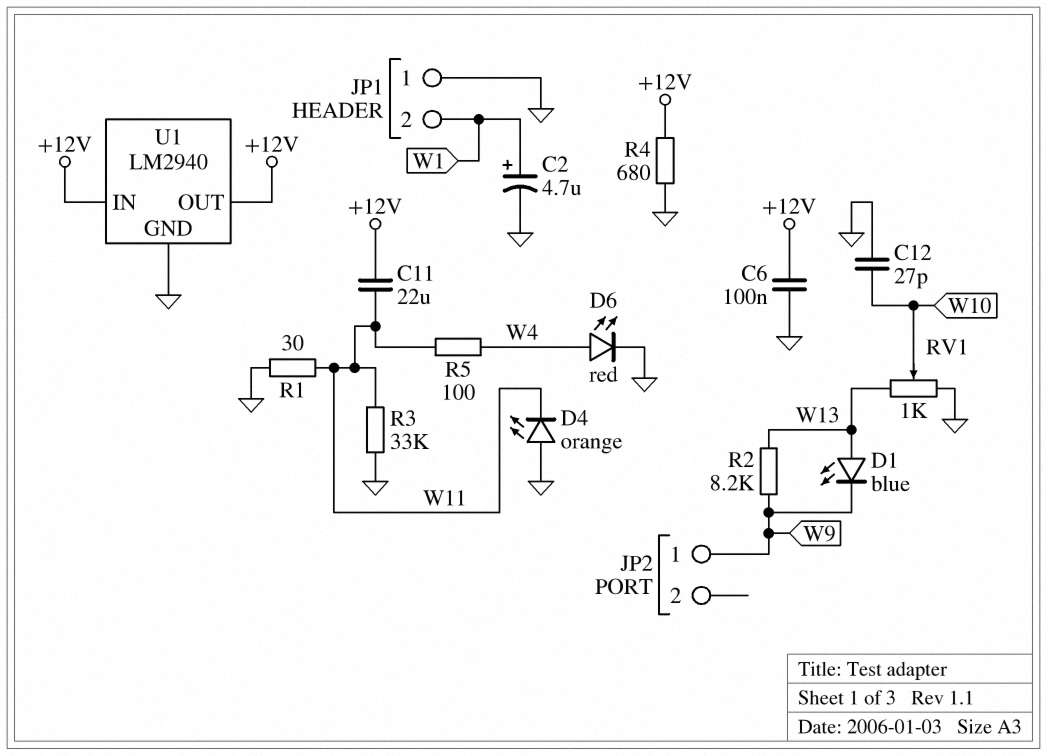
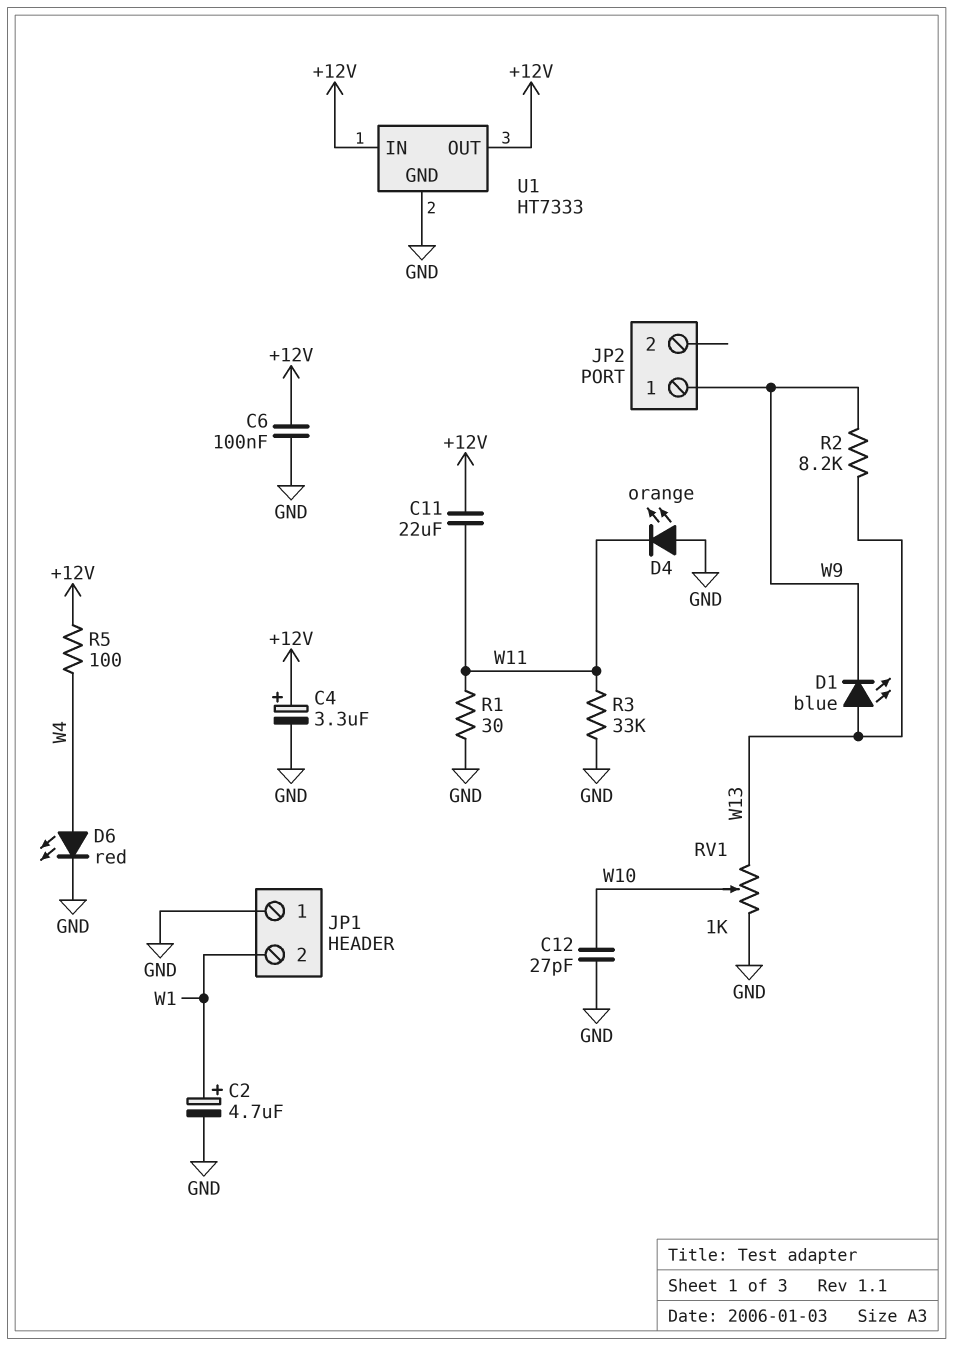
C4: none -> 3.3uF (plus +12V, minus GND)
R4: 680 (+12V, GND) -> none
R5: 100 (W4, W11) -> 100 (+12V, W4)
U1: LM2940 -> HT7333

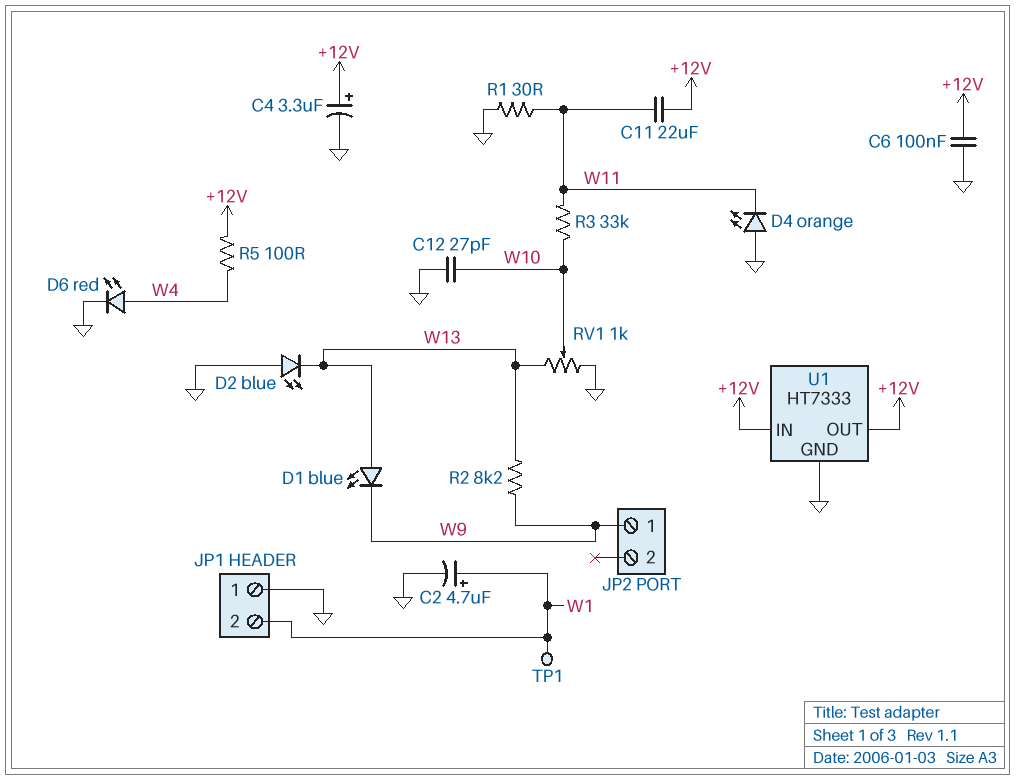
D2: none -> LED blue (A GND, K W13)
R3: 33k (GND, W11) -> 33k (W10, W11)
TP1: none -> test point (W1)

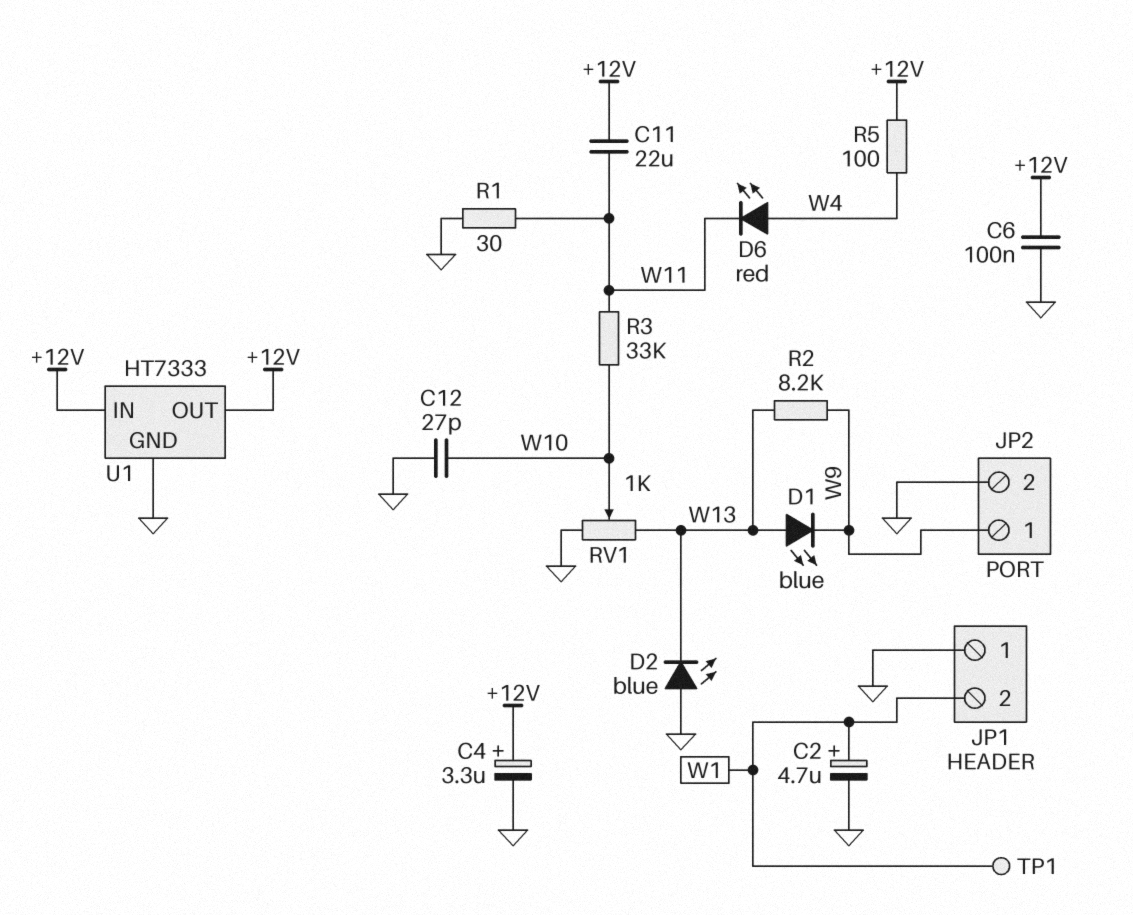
D4: LED orange (A GND, K W11) -> none
D6: LED red (A W4, K GND) -> LED red (A W4, K W11)
JP2 pin 2: none -> GND

